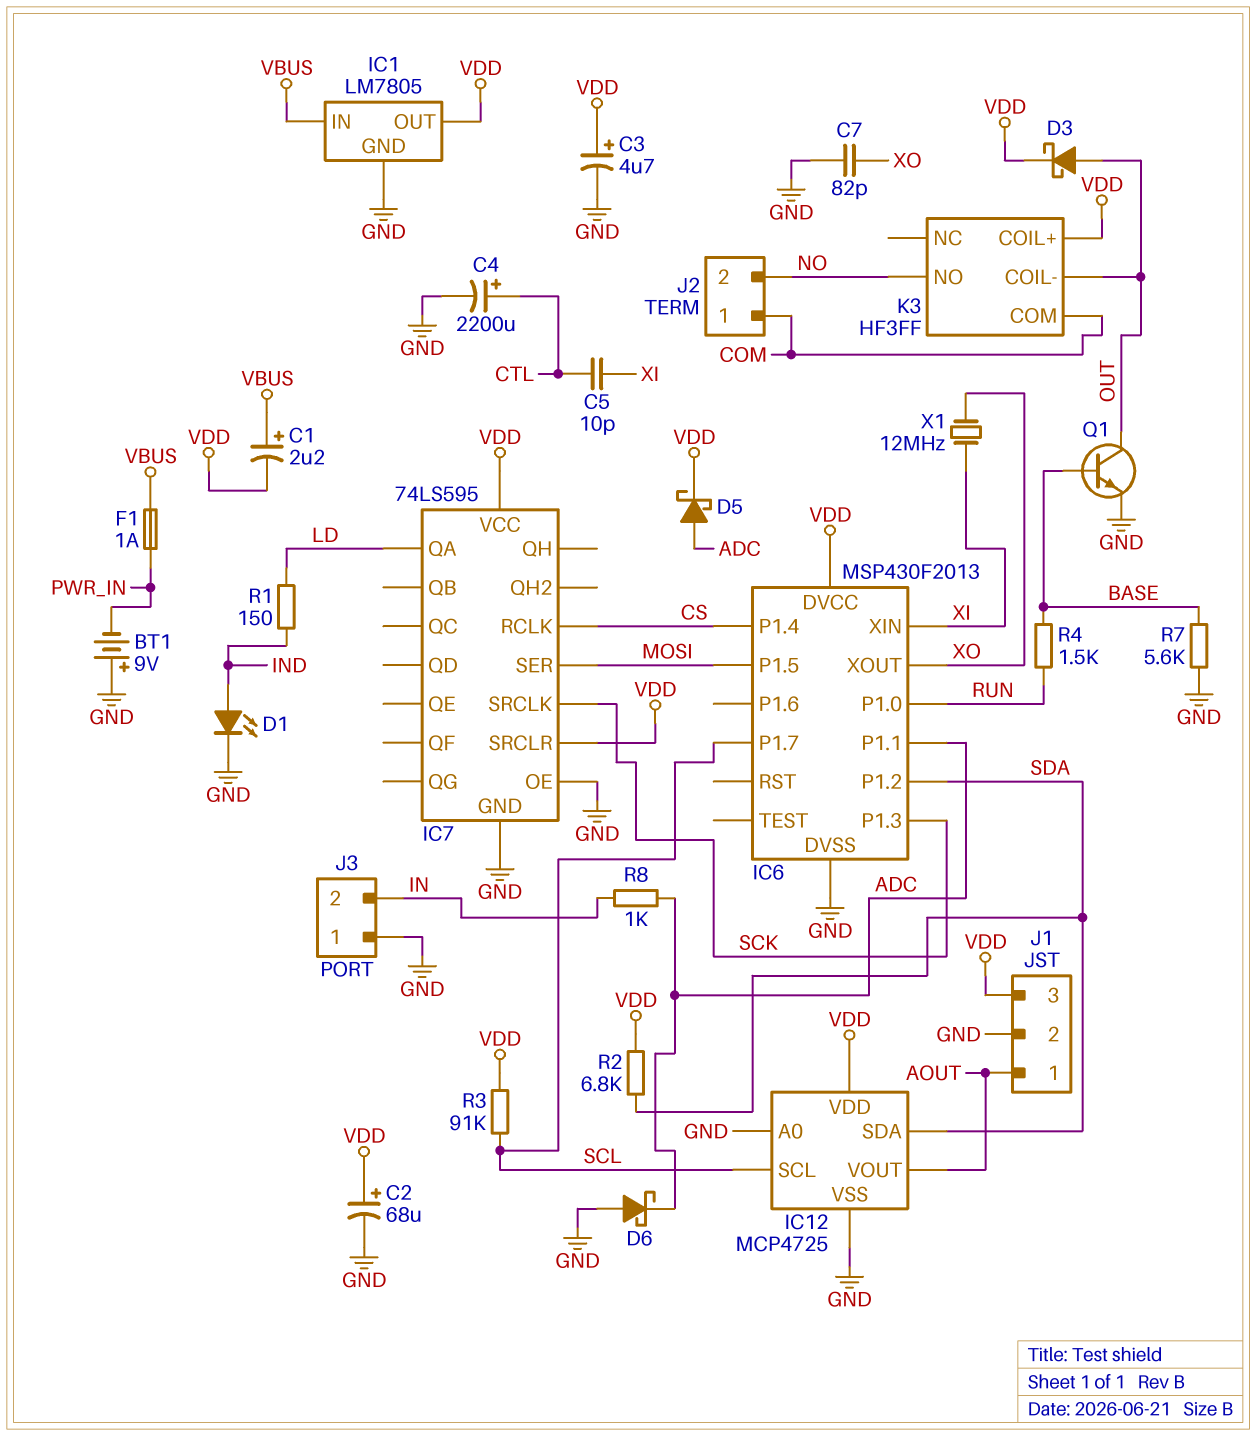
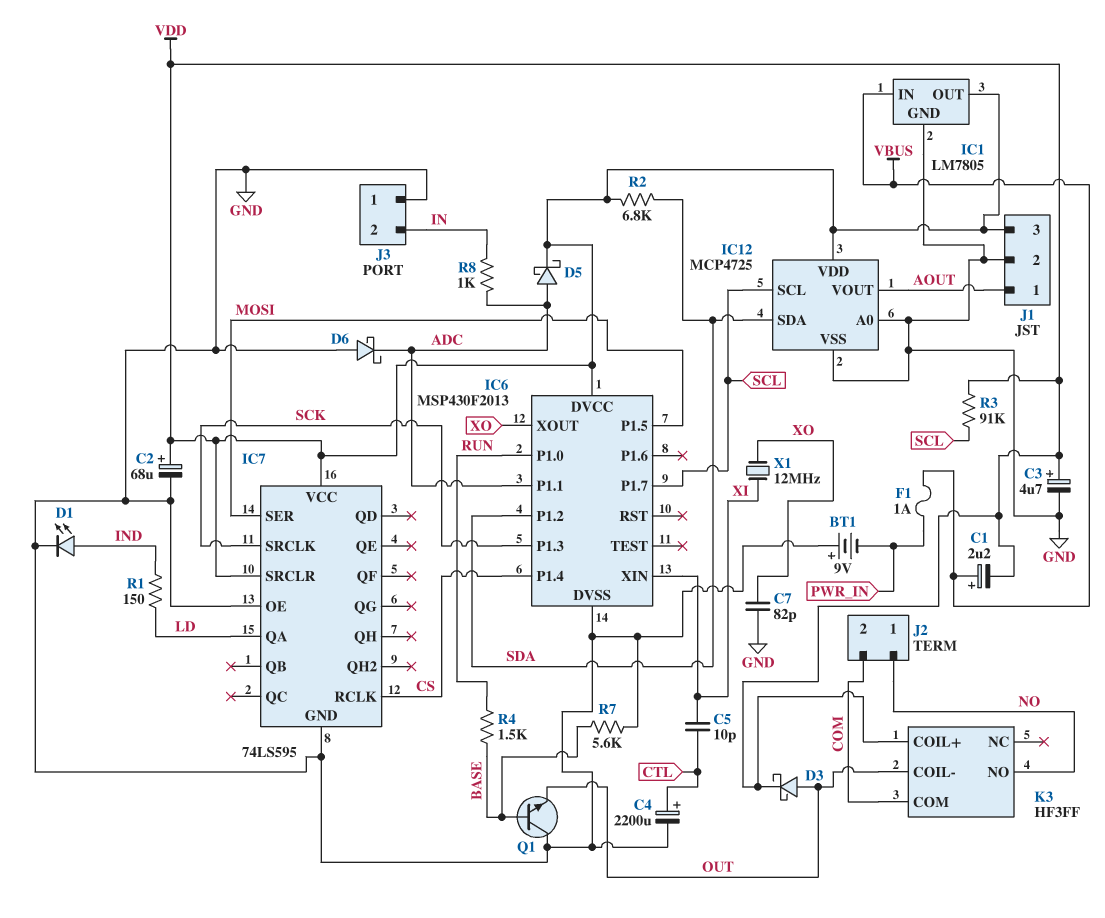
J2 pin 1: COM -> NO
J2 pin 2: NO -> COM
Q1: NPN (B BASE, C OUT, E GND) -> NPN (B BASE, C GND, E OUT)

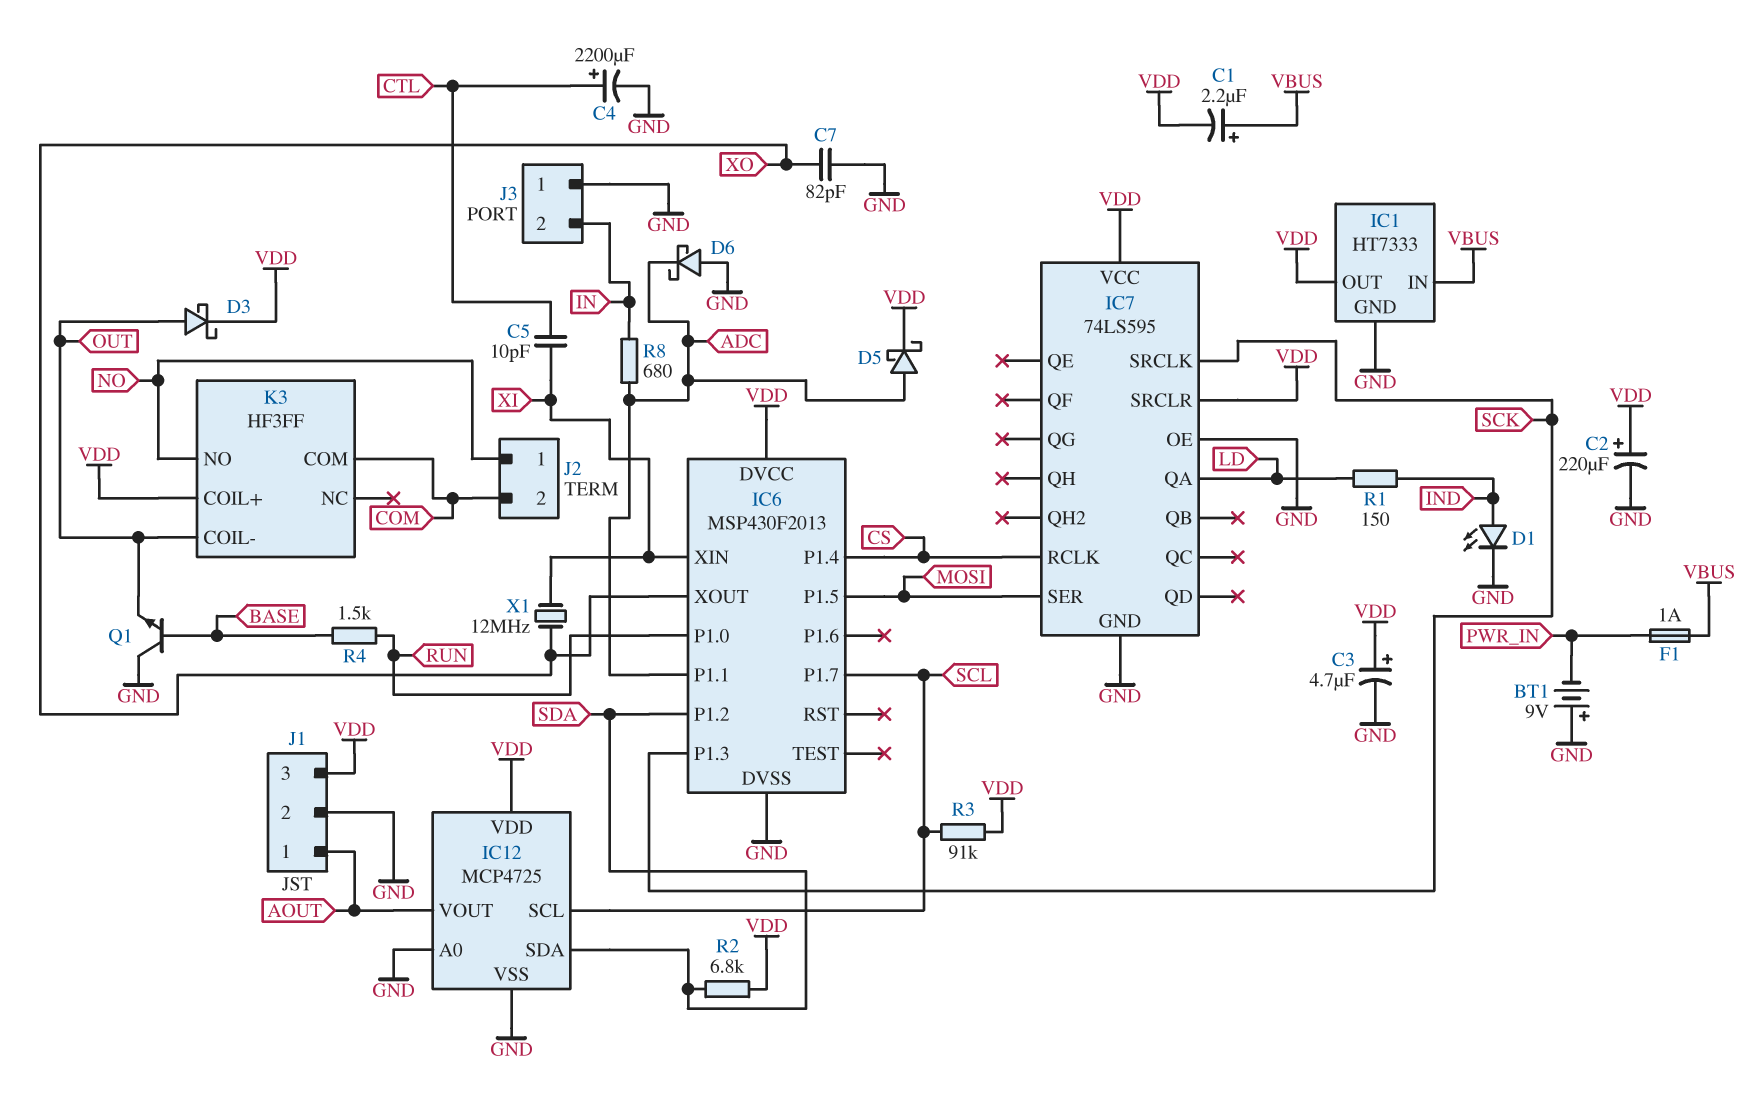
C2: 68uF (plus VDD, minus GND) -> 220uF (plus VDD, minus GND)
IC1: LM7805 -> HT7333
R7: 5.6k (BASE, GND) -> none
R8: 1k (ADC, IN) -> 680 (ADC, IN)

